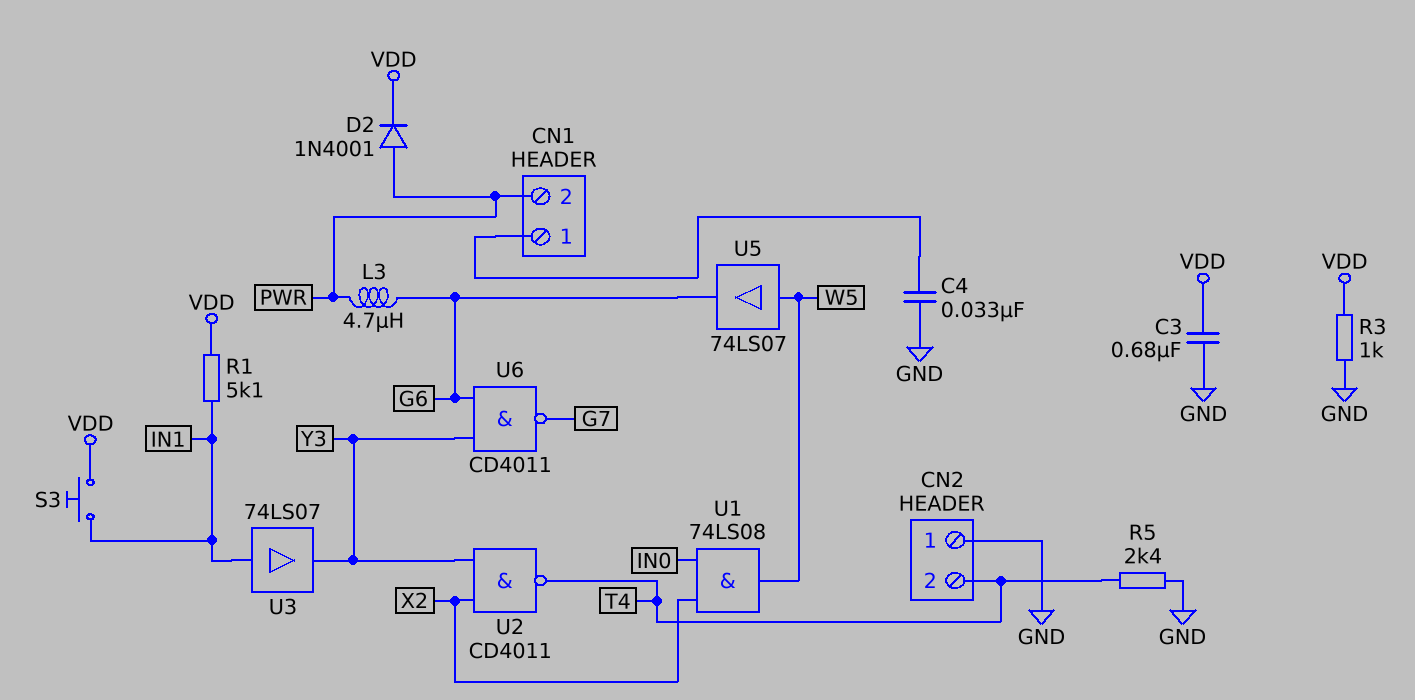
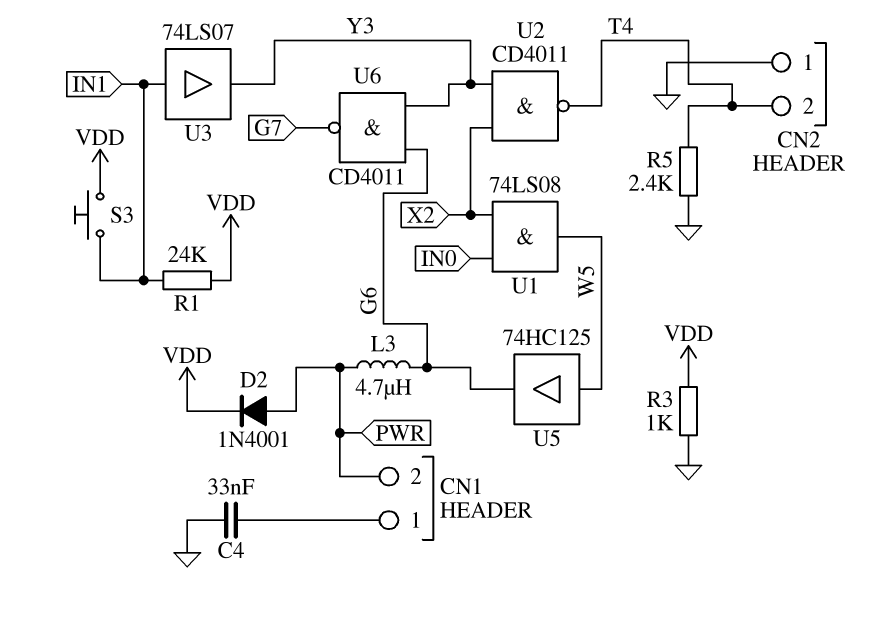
C3: 680nF (GND, VDD) -> none
R1: 5.1k (IN1, VDD) -> 24k (IN1, VDD)
U5: buffer 74LS07 (in W5, out G6) -> buffer 74HC125 (in W5, out G6)

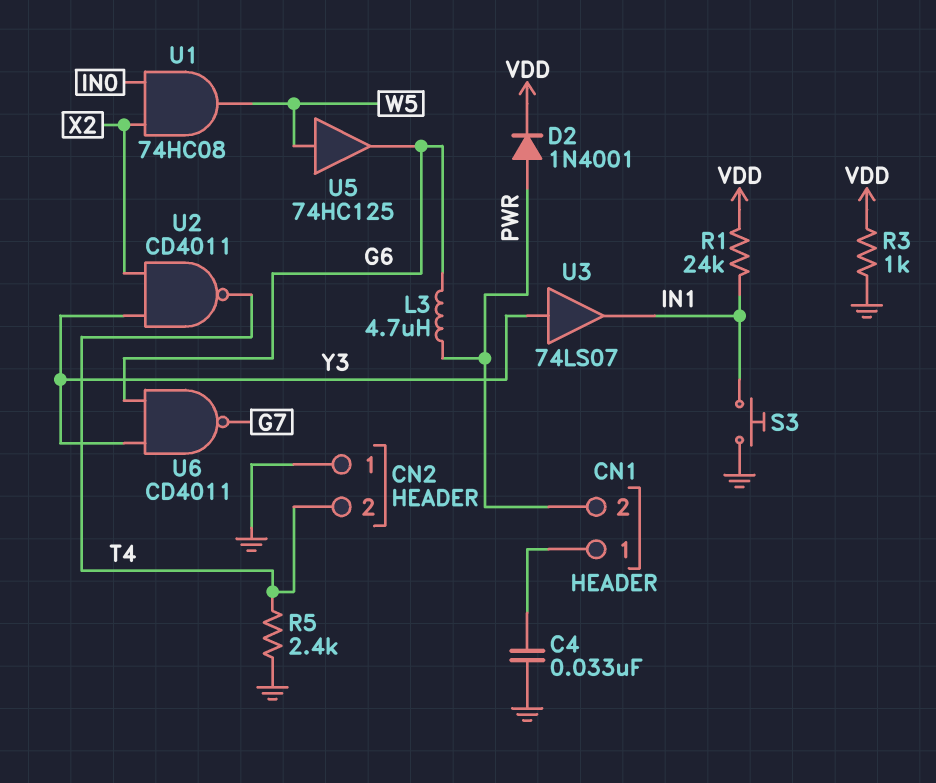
S3: button (IN1, VDD) -> button (GND, IN1)
U1: AND 74LS08 (in IN0, in X2, out W5) -> AND 74HC08 (in IN0, in X2, out W5)
U3: buffer 74LS07 (in IN1, out Y3) -> buffer 74LS07 (in Y3, out IN1)

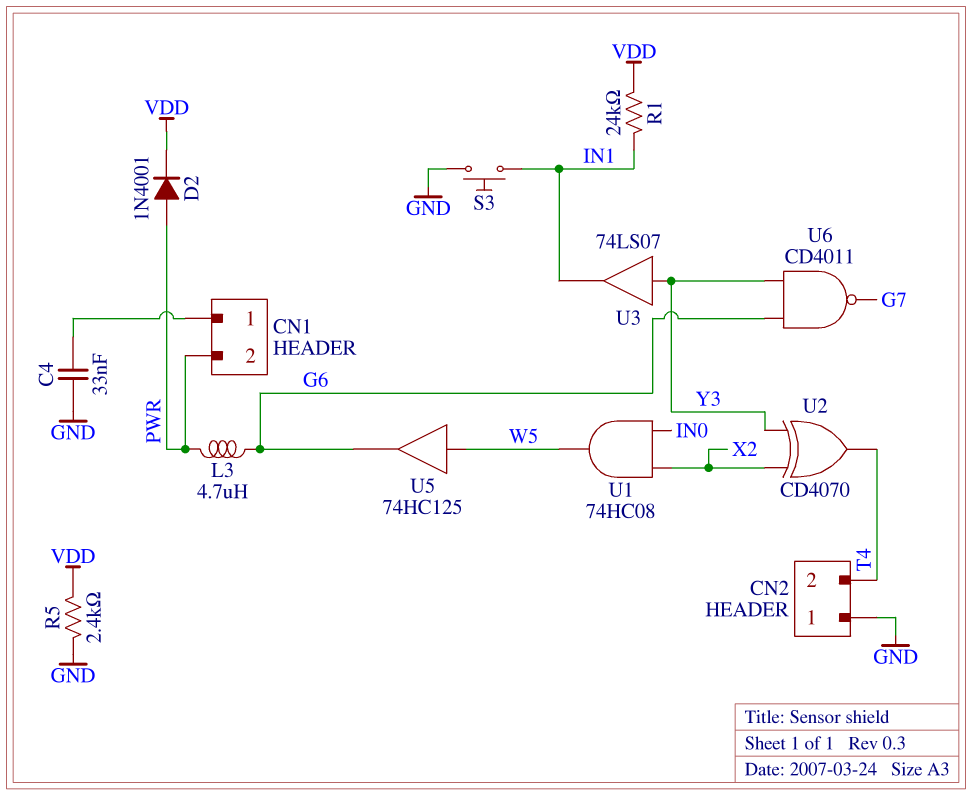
R3: 1k (GND, VDD) -> none
R5: 2.4k (GND, T4) -> 2.4k (GND, VDD)
U2: NAND CD4011 (in X2, in Y3, out T4) -> XOR CD4070 (in X2, in Y3, out T4)

